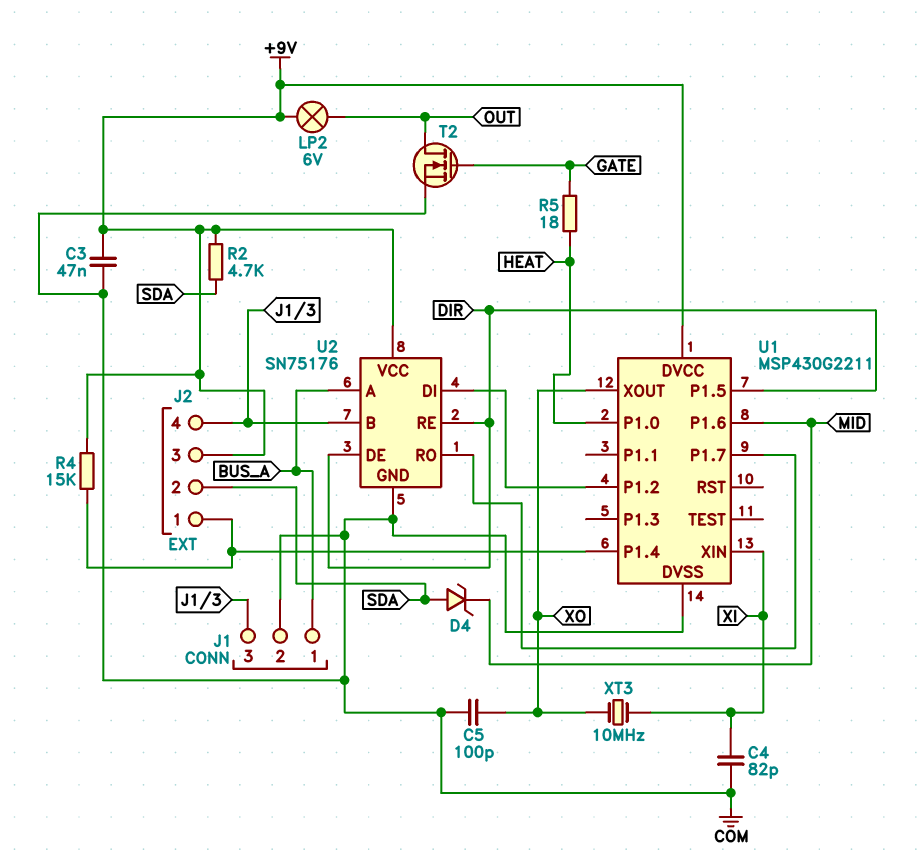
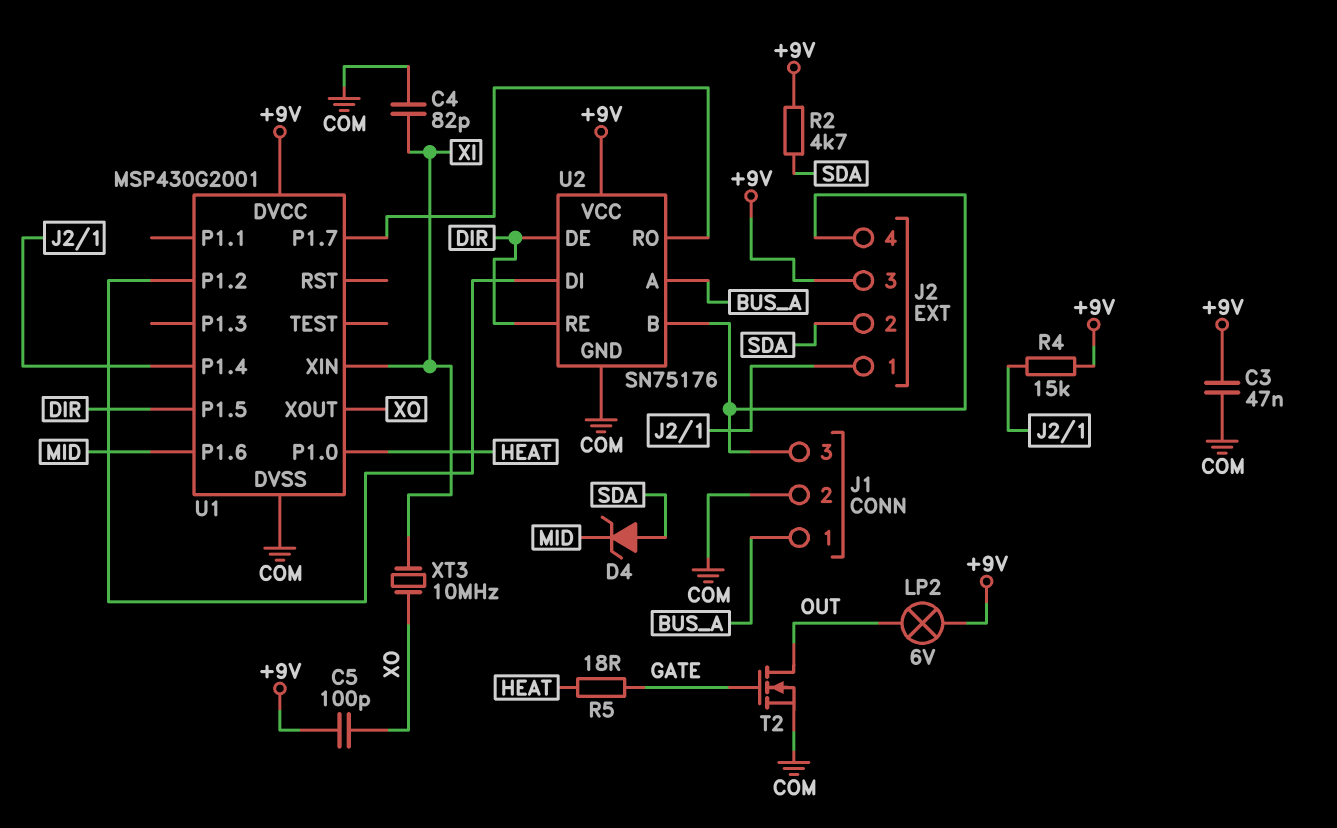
C5: 100pF (COM, XO) -> 100pF (+9V, XO)
U1: MSP430G2211 -> MSP430G2001

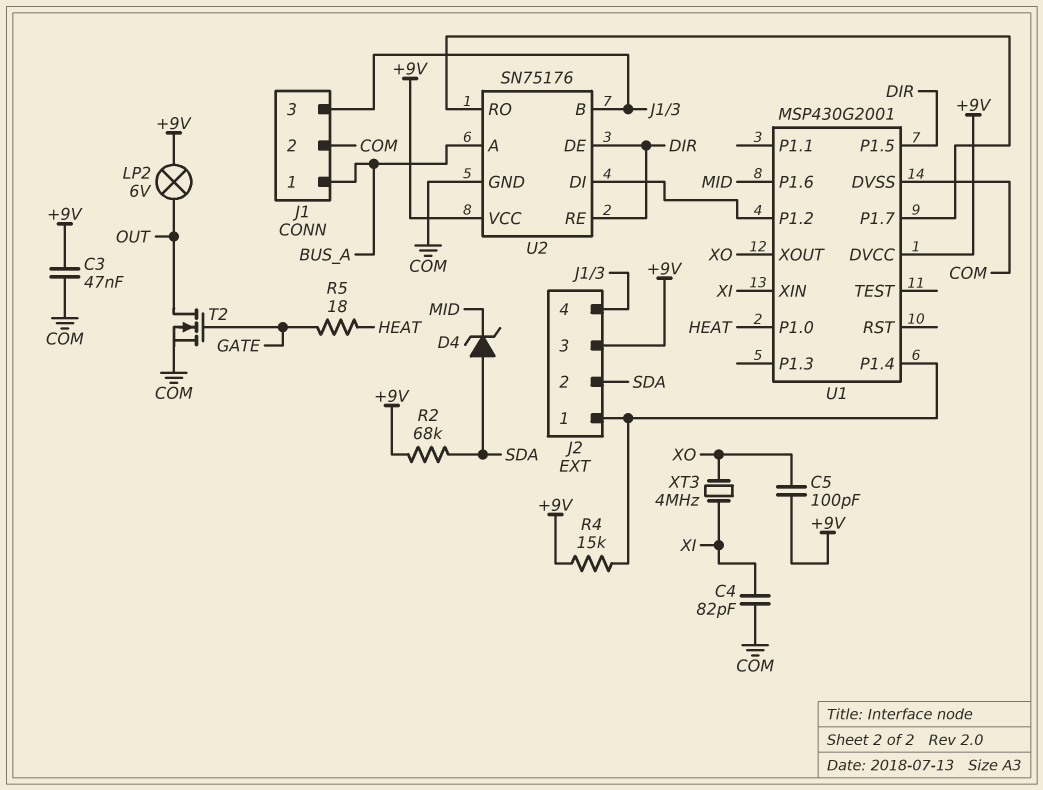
R2: 4.7k (+9V, SDA) -> 68k (+9V, SDA)
XT3: 10MHz (XI, XO) -> 4MHz (XI, XO)

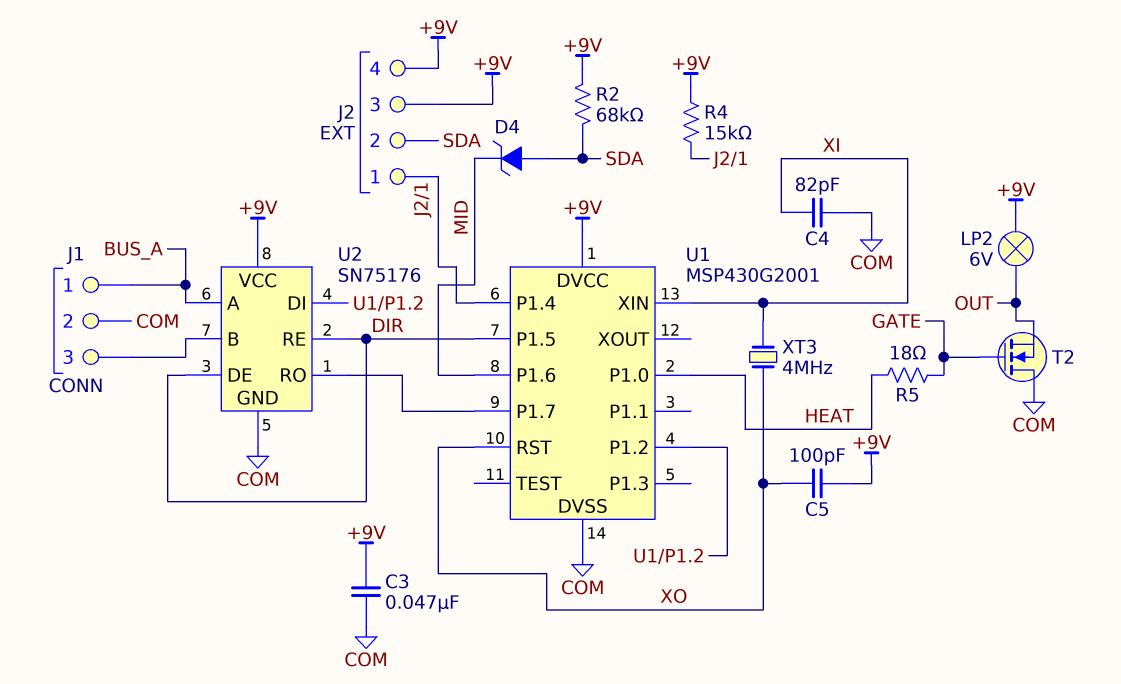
J2 pin 4: J1/3 -> +9V
T2: NMOS (G GATE, D OUT, S COM) -> NMOS (G GATE, D COM, S OUT)
U1 pin RST: none -> XO
U1 pin XOUT: XO -> none

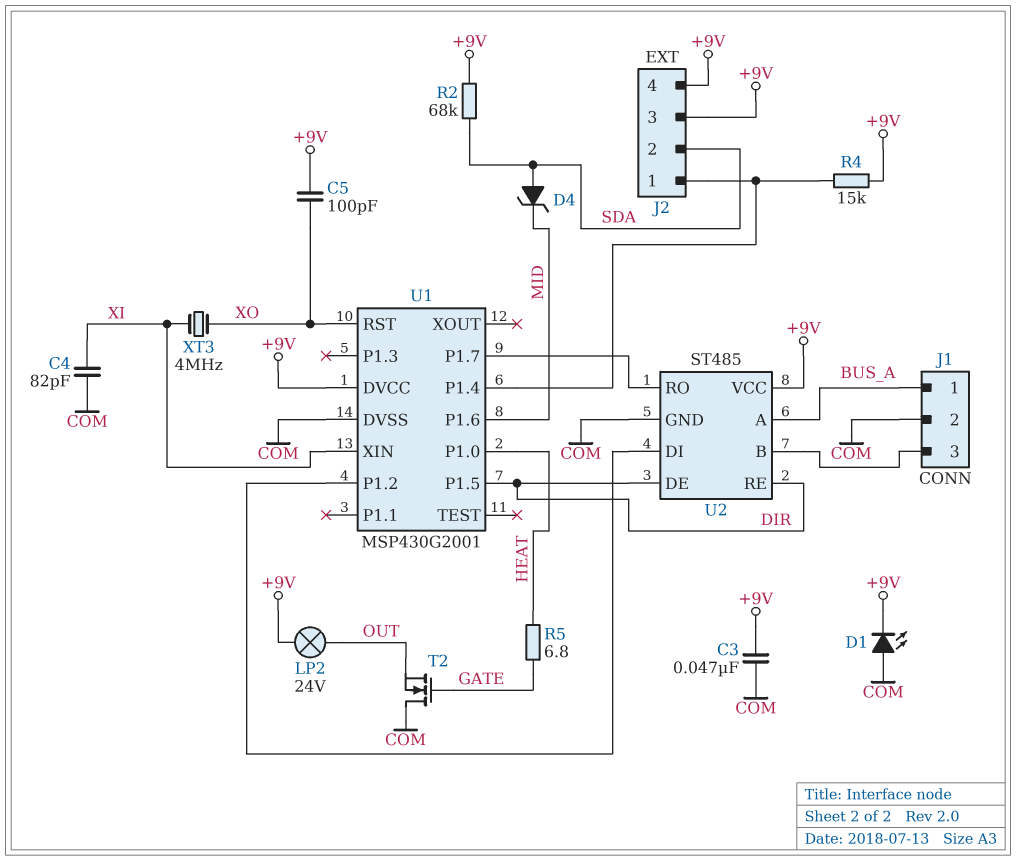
D1: none -> LED (A COM, K +9V)
LP2: lamp 6V (+9V, OUT) -> lamp 24V (+9V, OUT)
R5: 18 (GATE, HEAT) -> 6.8 (GATE, HEAT)
U2: SN75176 -> ST485

